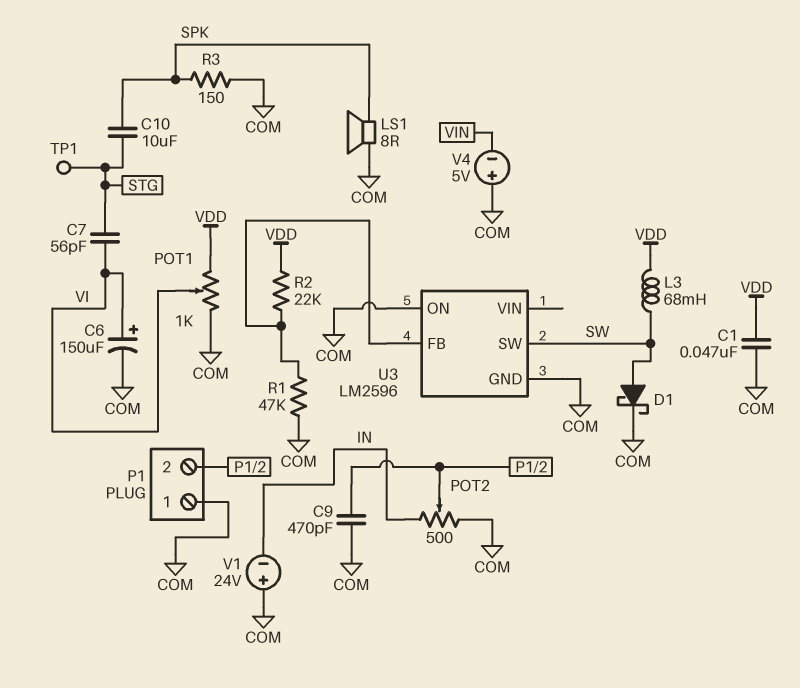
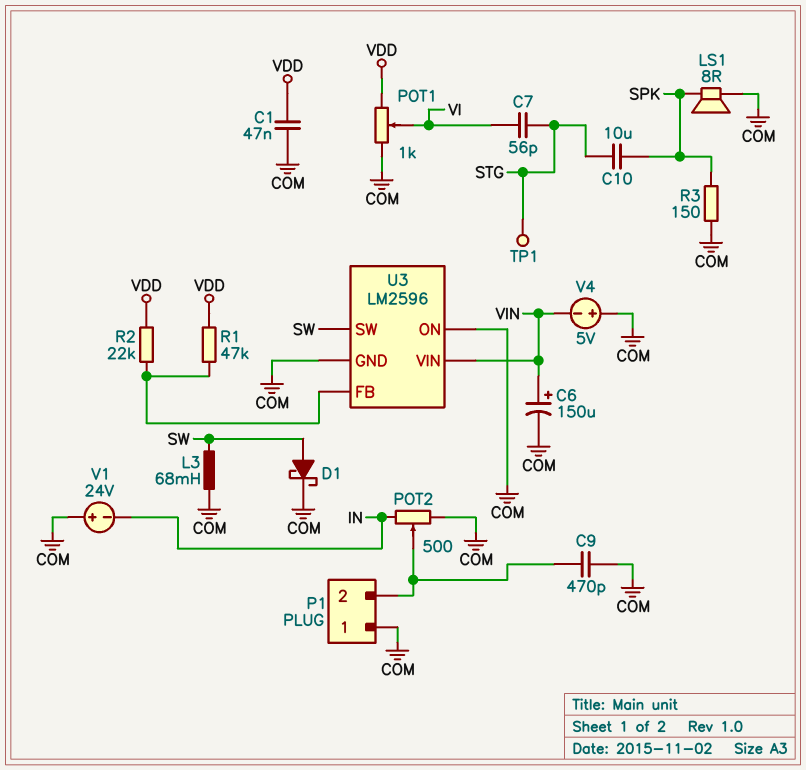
C6: 150uF (plus VI, minus COM) -> 150uF (plus VIN, minus COM)
L3: 68mH (SW, VDD) -> 68mH (COM, SW)
R1: 47k (COM, U3/FB) -> 47k (U3/FB, VDD)
U3 pin VIN: none -> VIN

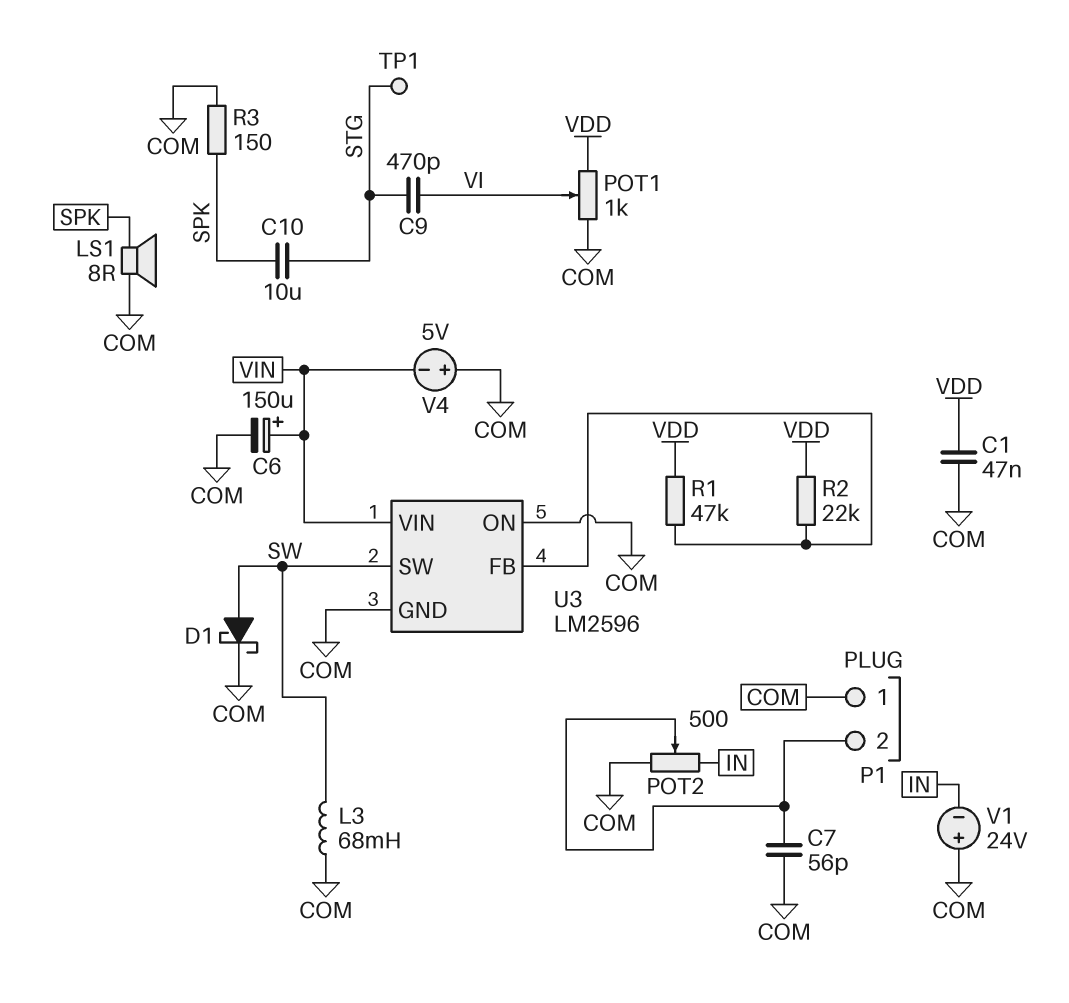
C7: 56pF (STG, VI) -> 56pF (COM, P1/2)
C9: 470pF (COM, P1/2) -> 470pF (STG, VI)

